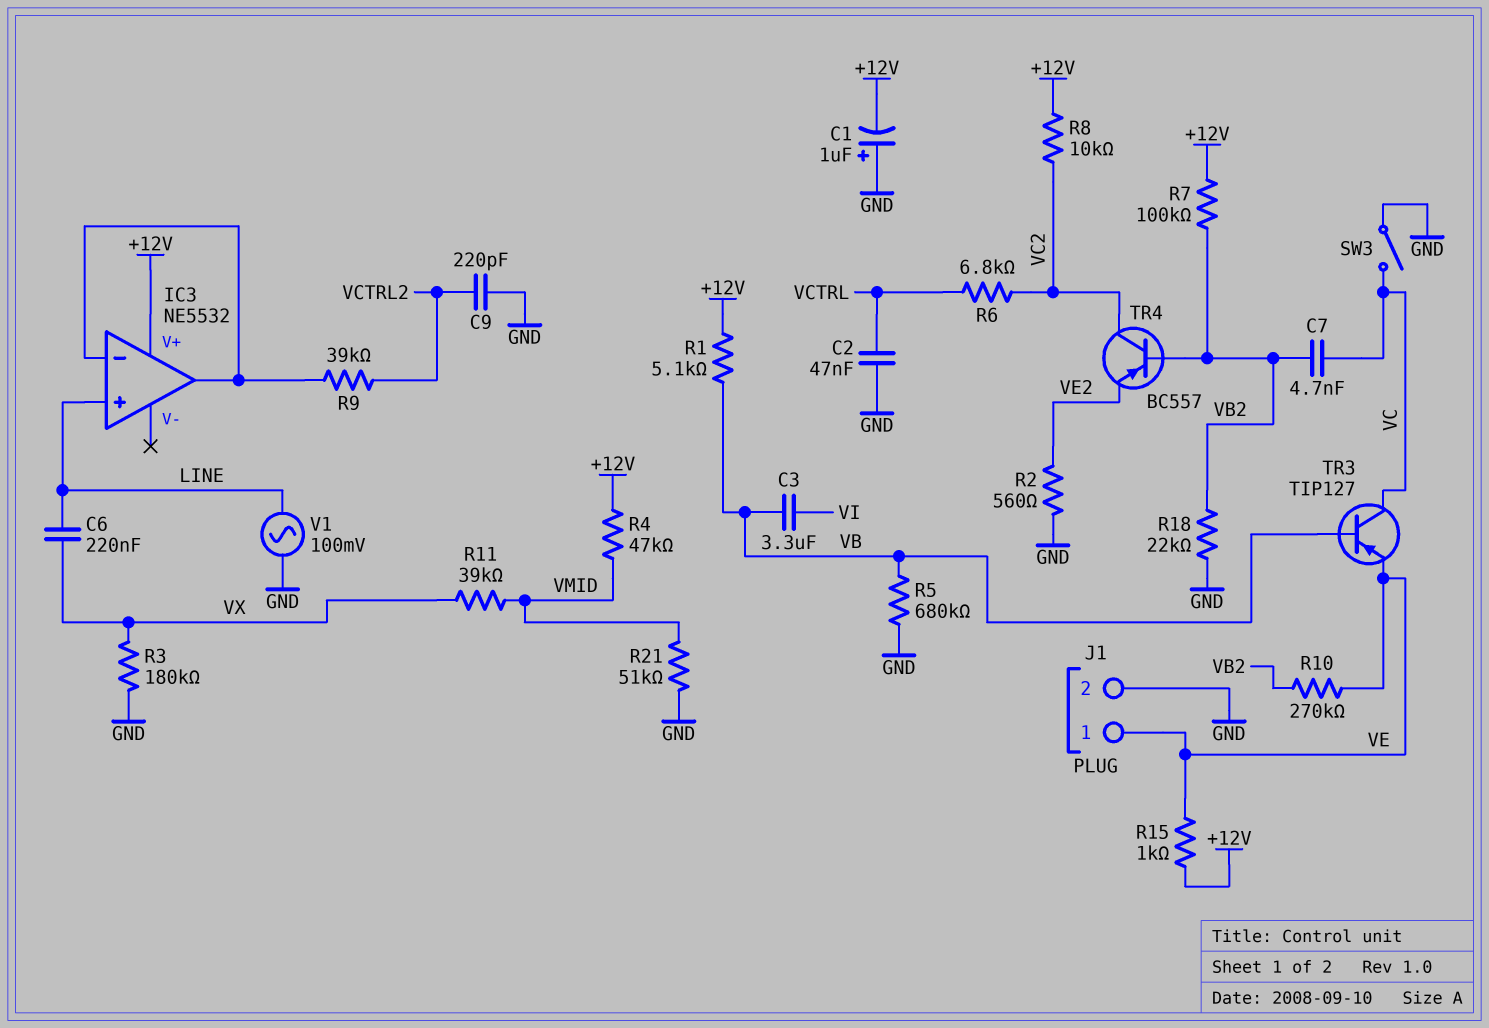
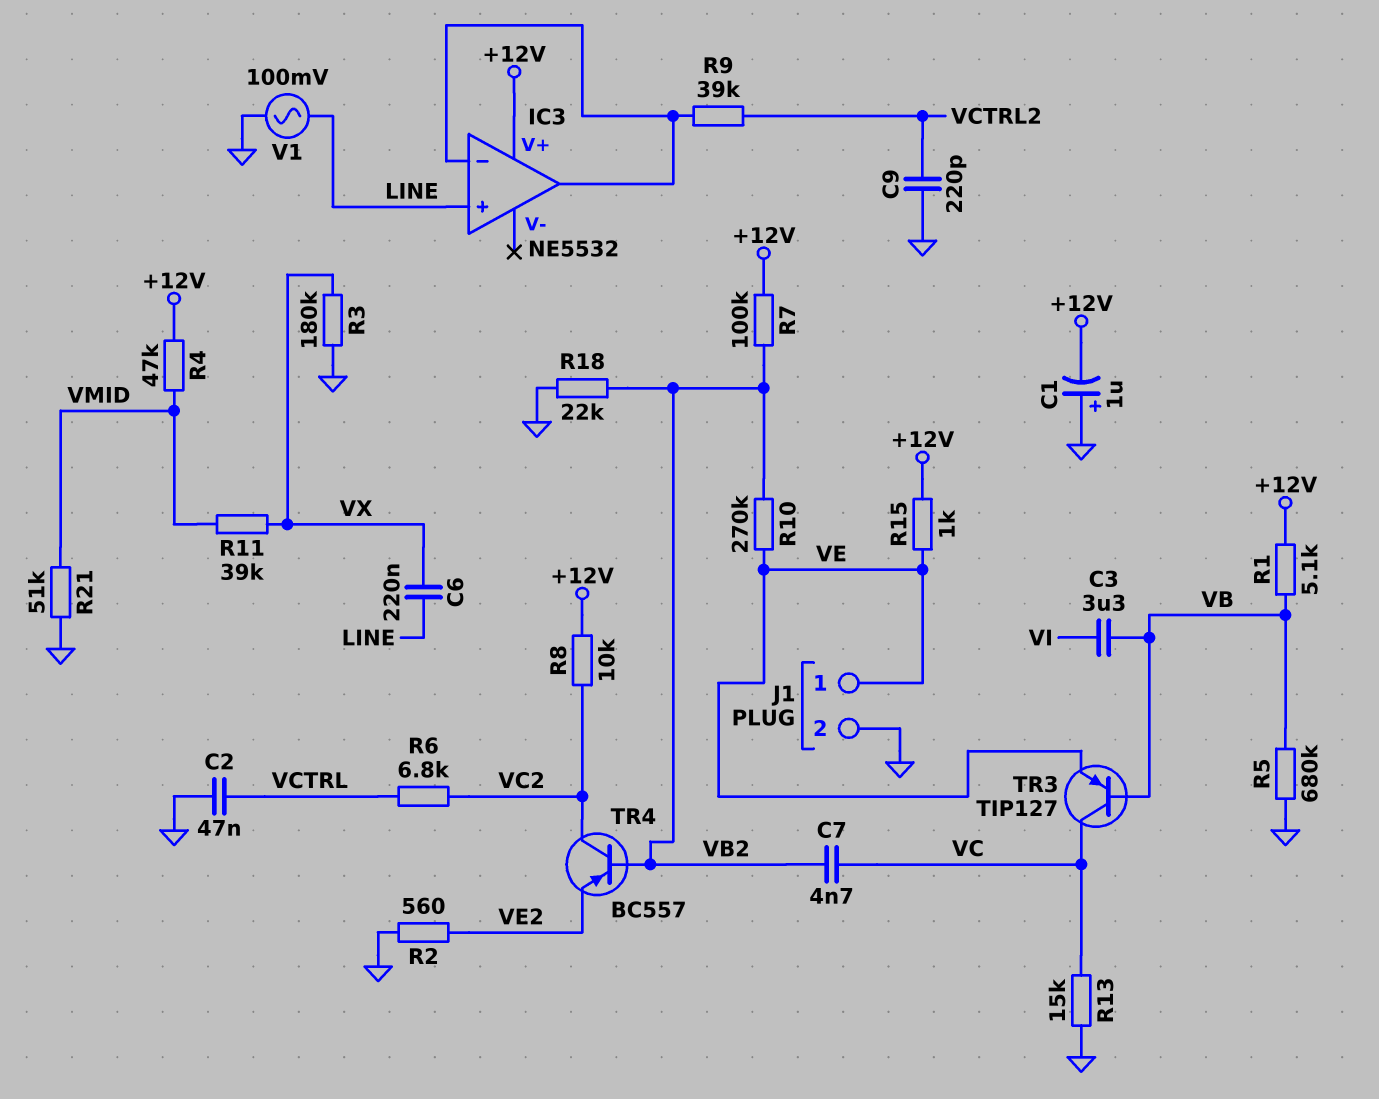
R13: none -> 15k (GND, VC)
SW3: switch (GND, VC) -> none

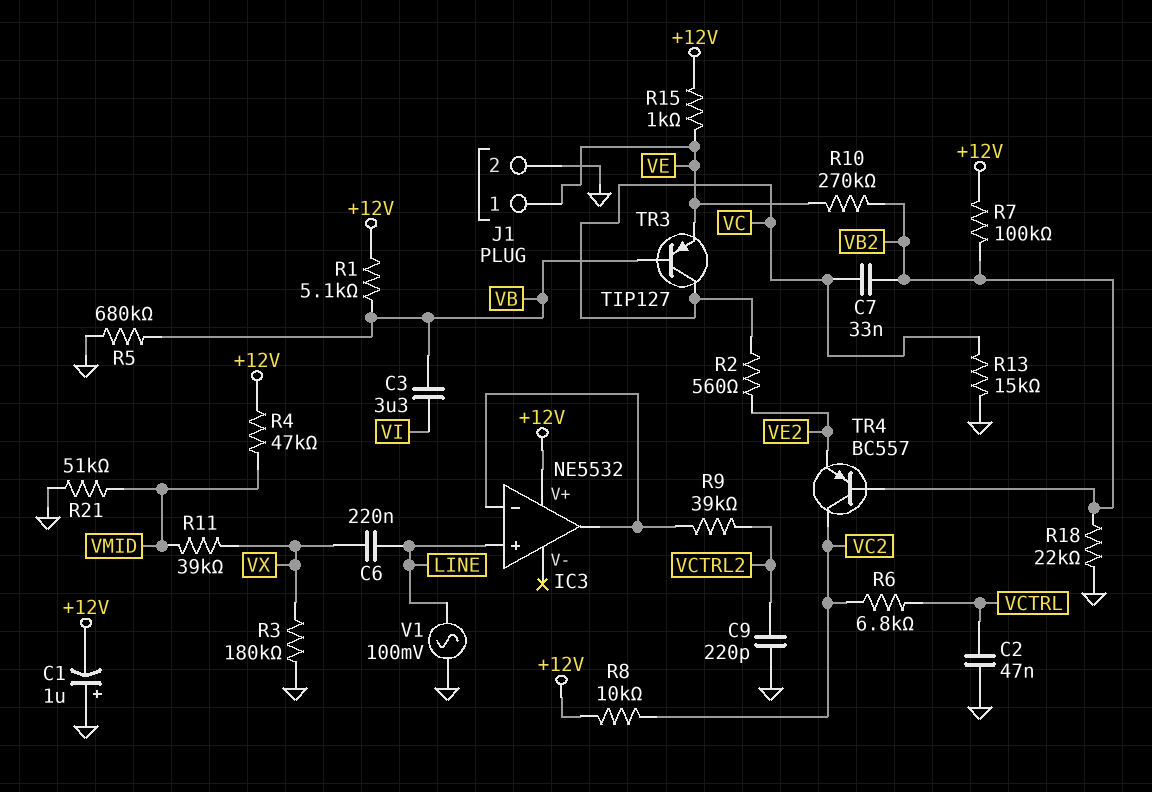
C7: 4.7nF (VB2, VC) -> 33nF (VB2, VC)
R2: 560 (GND, VE2) -> 560 (VC, VE2)

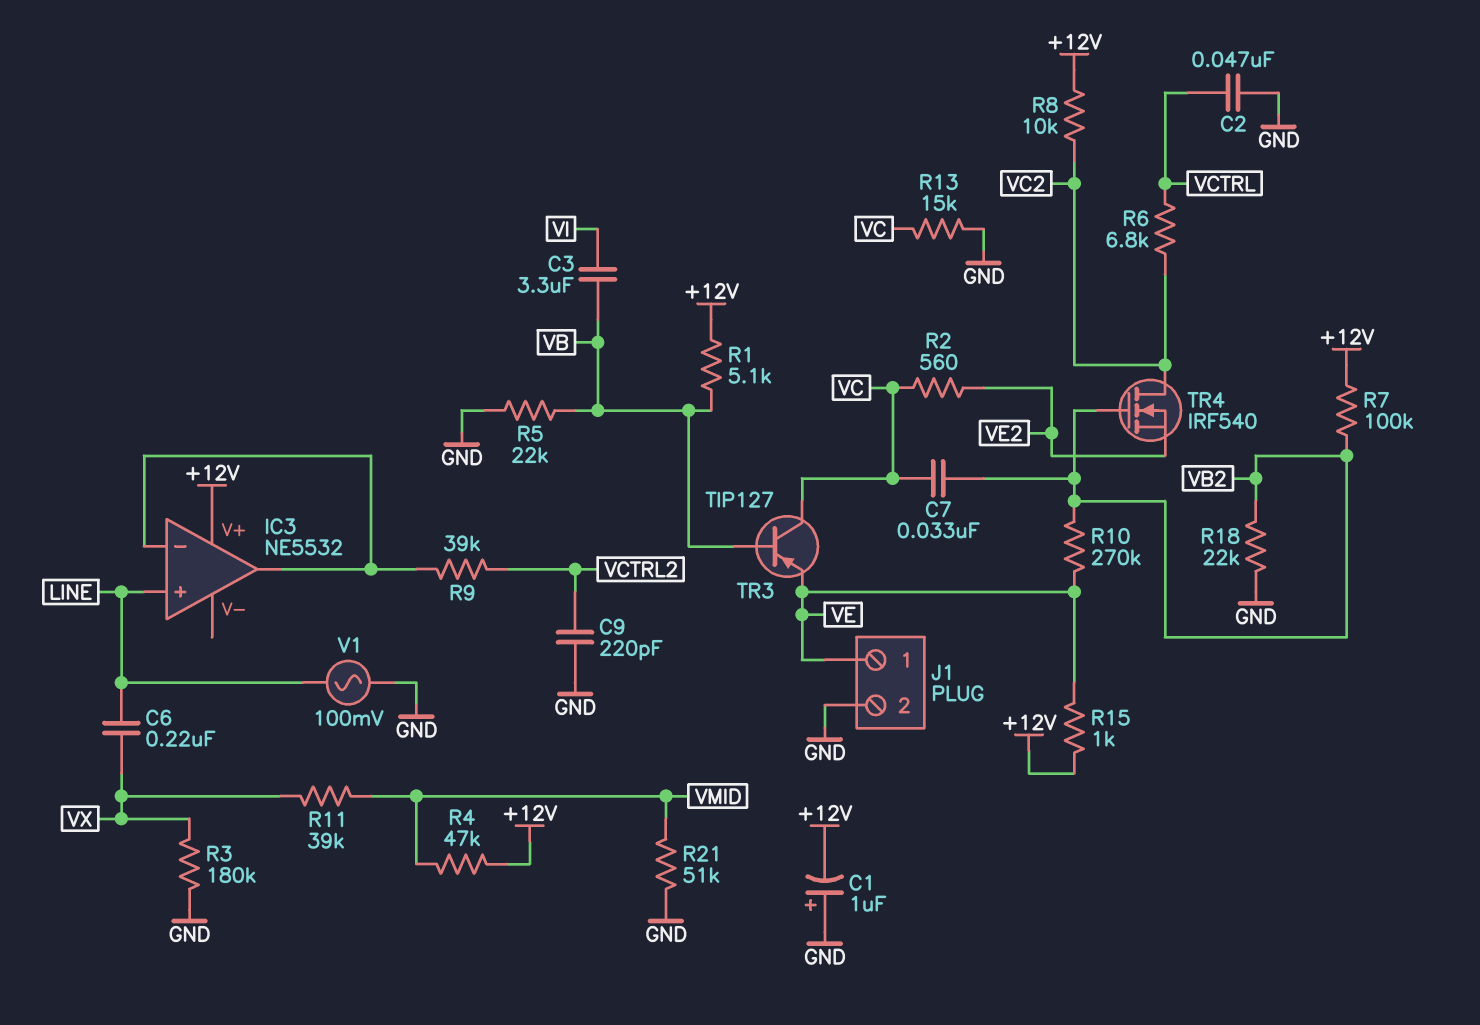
R5: 680k (GND, VB) -> 22k (GND, VB)
TR4: PNP BC557 (B VB2, C VC2, E VE2) -> NMOS IRF540 (G VB2, D VC2, S VE2)

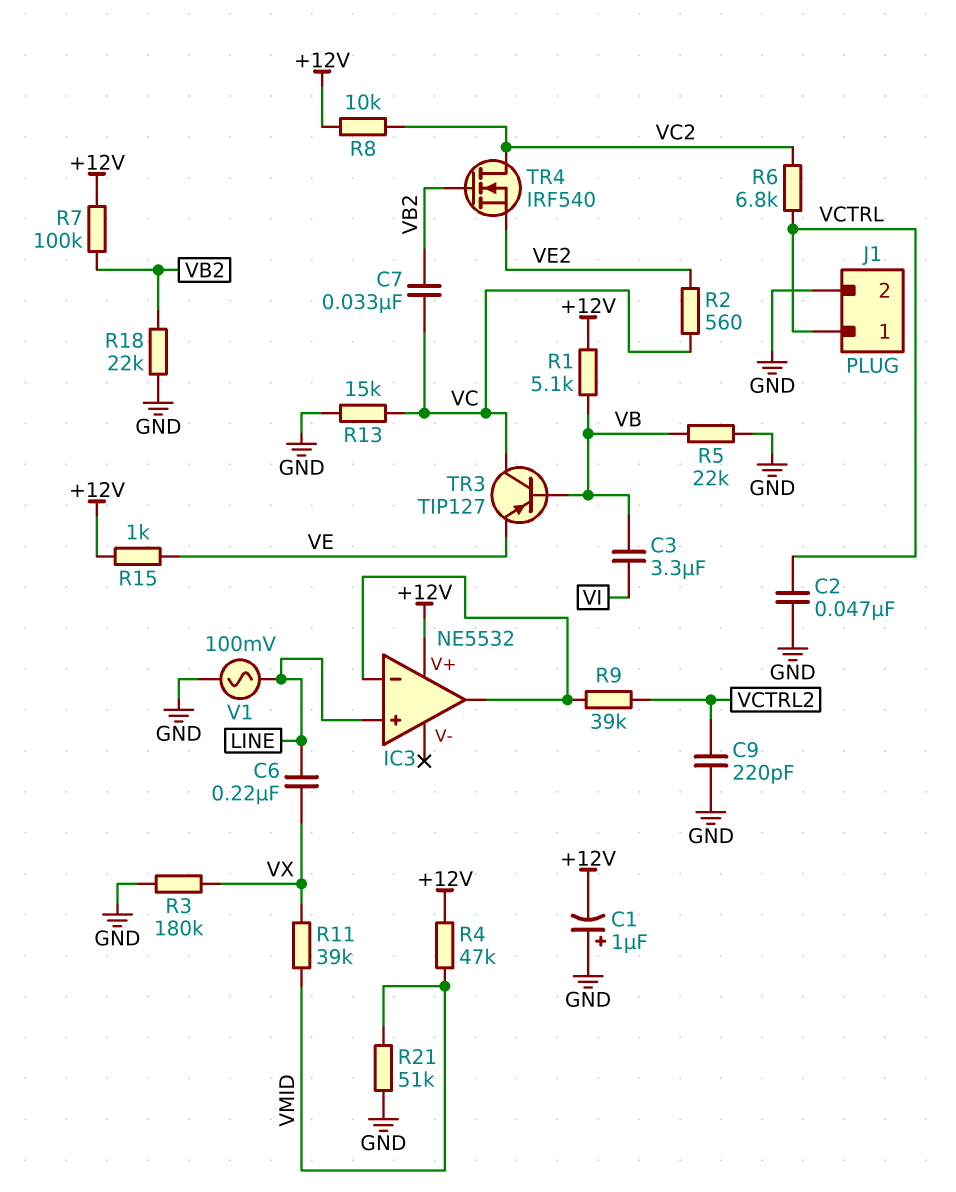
J1 pin 1: VE -> VCTRL
R10: 270k (VB2, VE) -> none

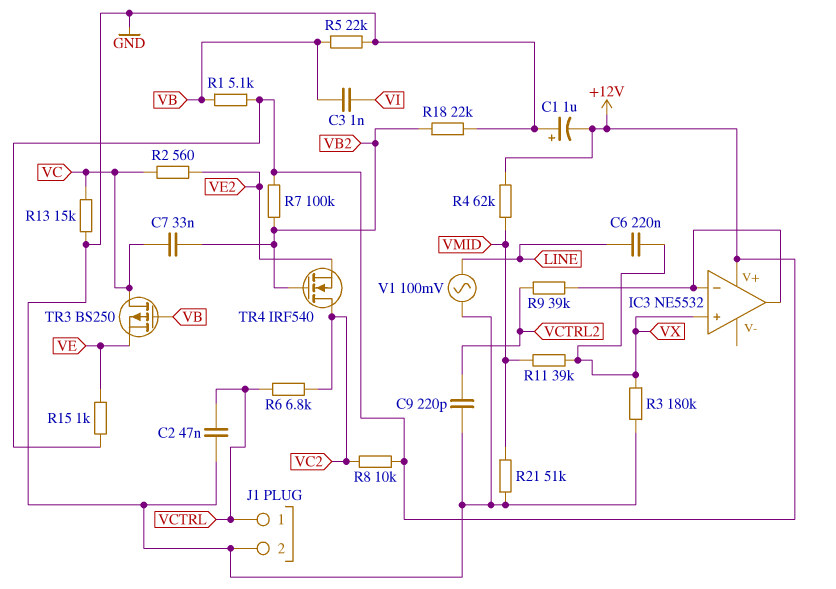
C3: 3.3uF (VB, VI) -> 1nF (VB, VI)
IC3 pin in+: LINE -> VX
R4: 47k (+12V, VMID) -> 62k (+12V, VMID)
TR3: PNP TIP127 (B VB, C VC, E VE) -> PMOS BS250 (G VB, D VC, S VE)

